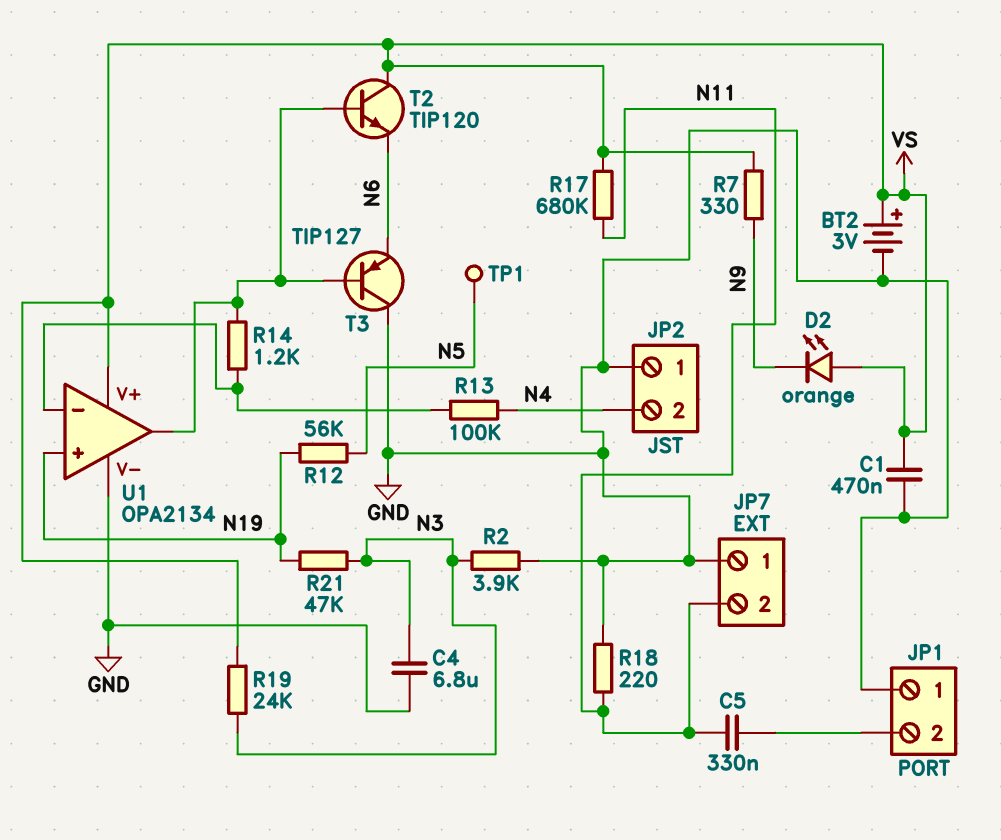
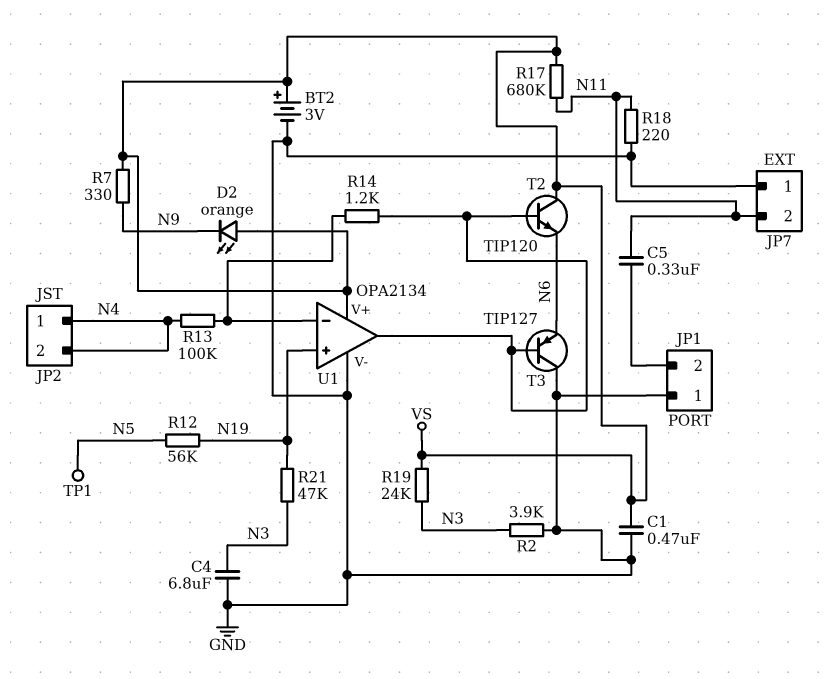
JP2 pin 1: GND -> N4

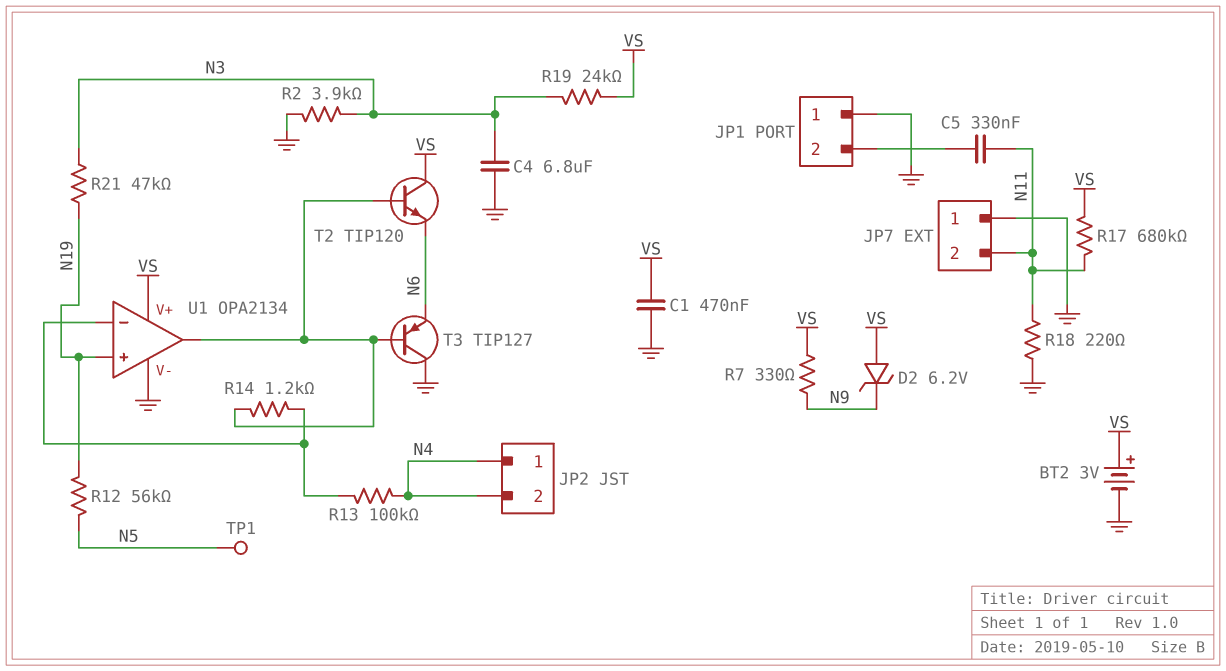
D2: LED orange (A VS, K N9) -> zener 6.2V (A VS, K N9)

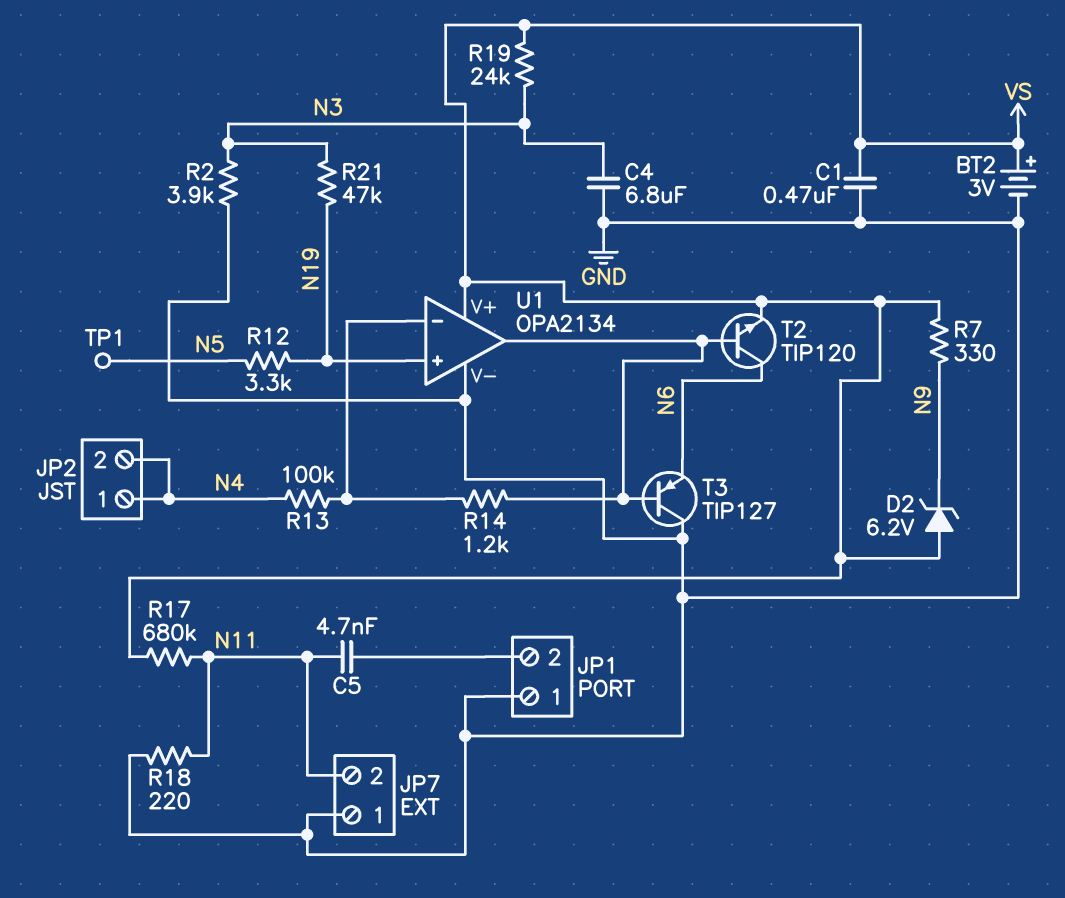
C5: 330nF (JP1/2, N11) -> 4.7nF (JP1/2, N11)
R12: 56k (N5, N19) -> 3.3k (N5, N19)
T2: NPN TIP120 (B U1/out, C VS, E N6) -> NPN TIP120 (B U1/out, C N6, E VS)

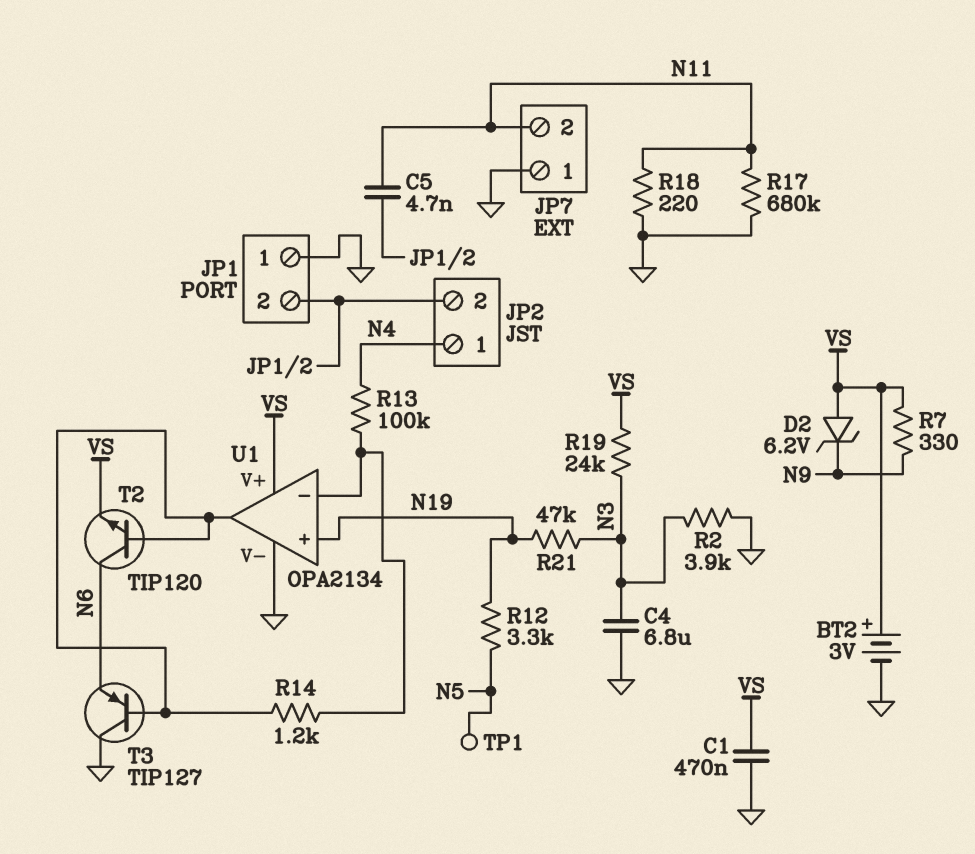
JP2 pin 2: N4 -> JP1/2
R17: 680k (N11, VS) -> 680k (GND, N11)

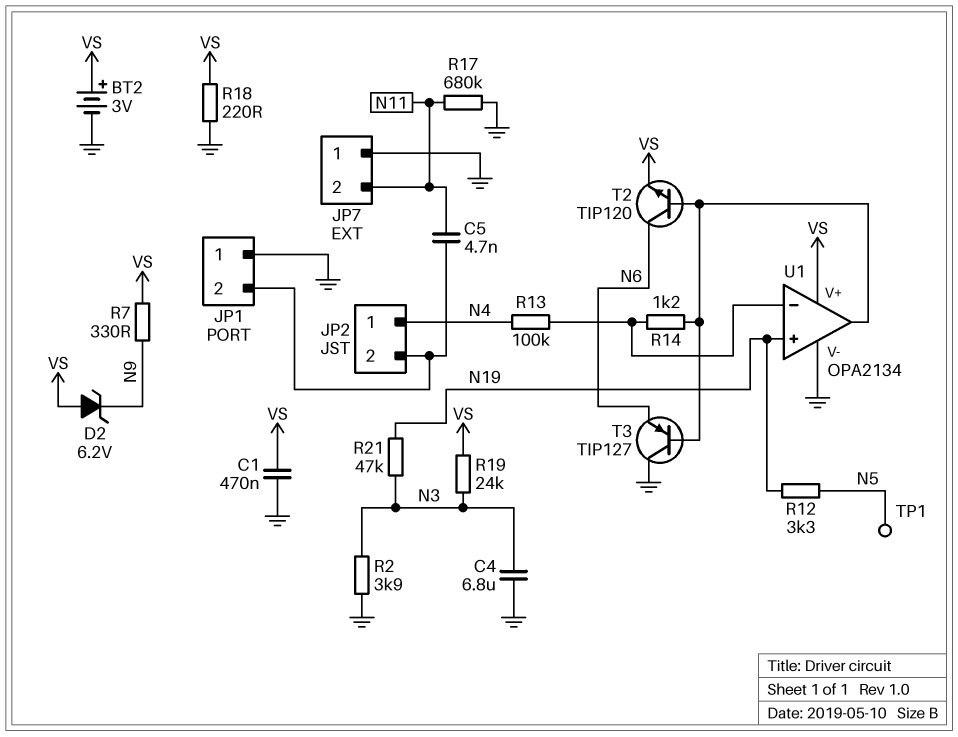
R18: 220 (GND, N11) -> 220 (GND, VS)

